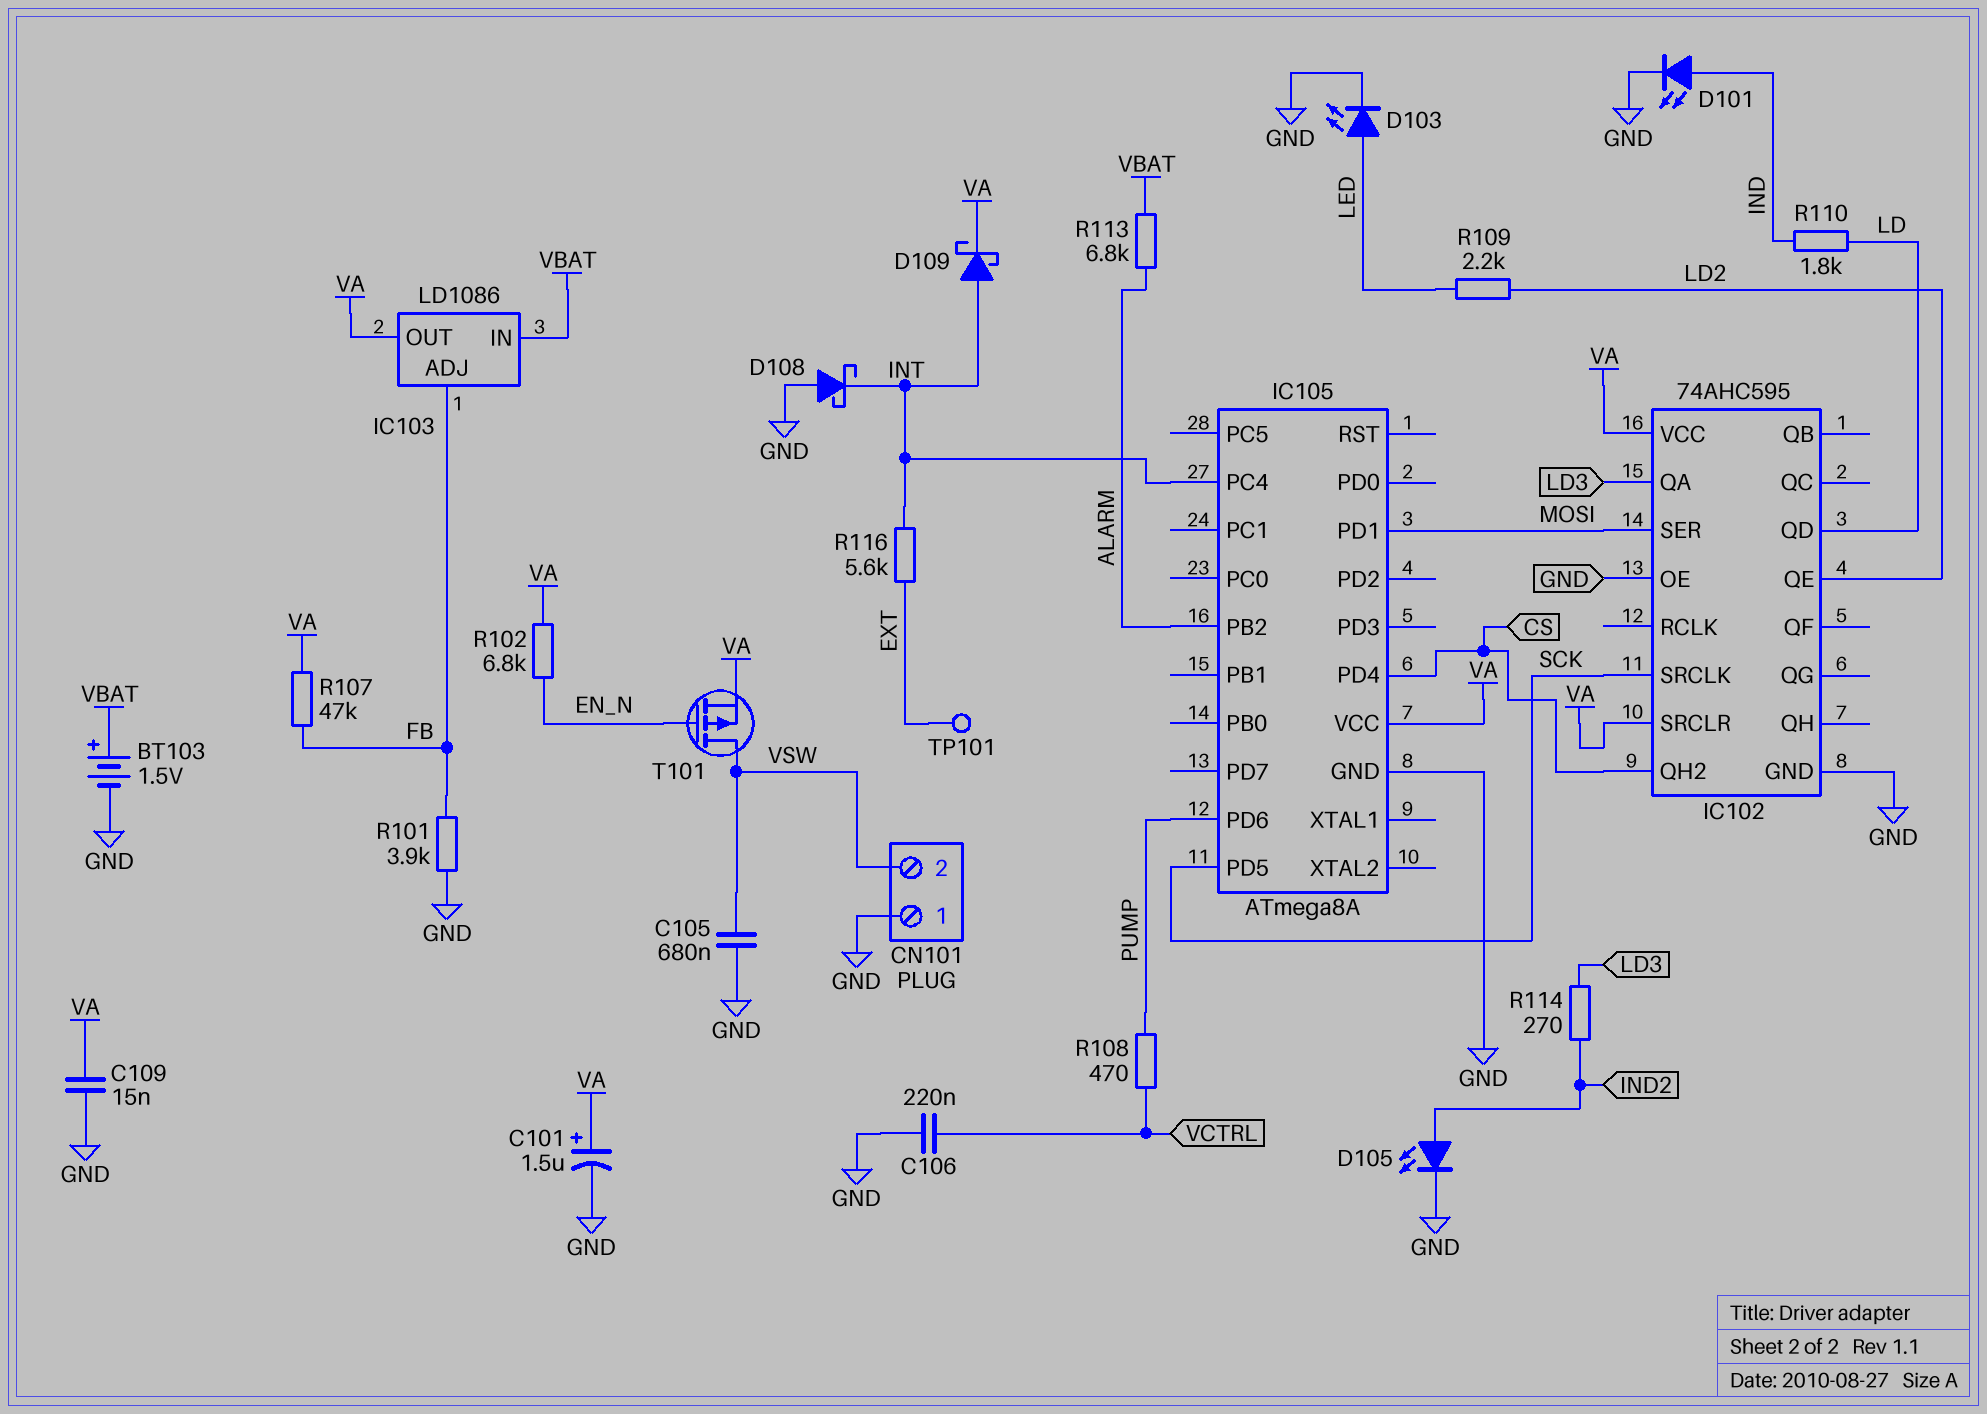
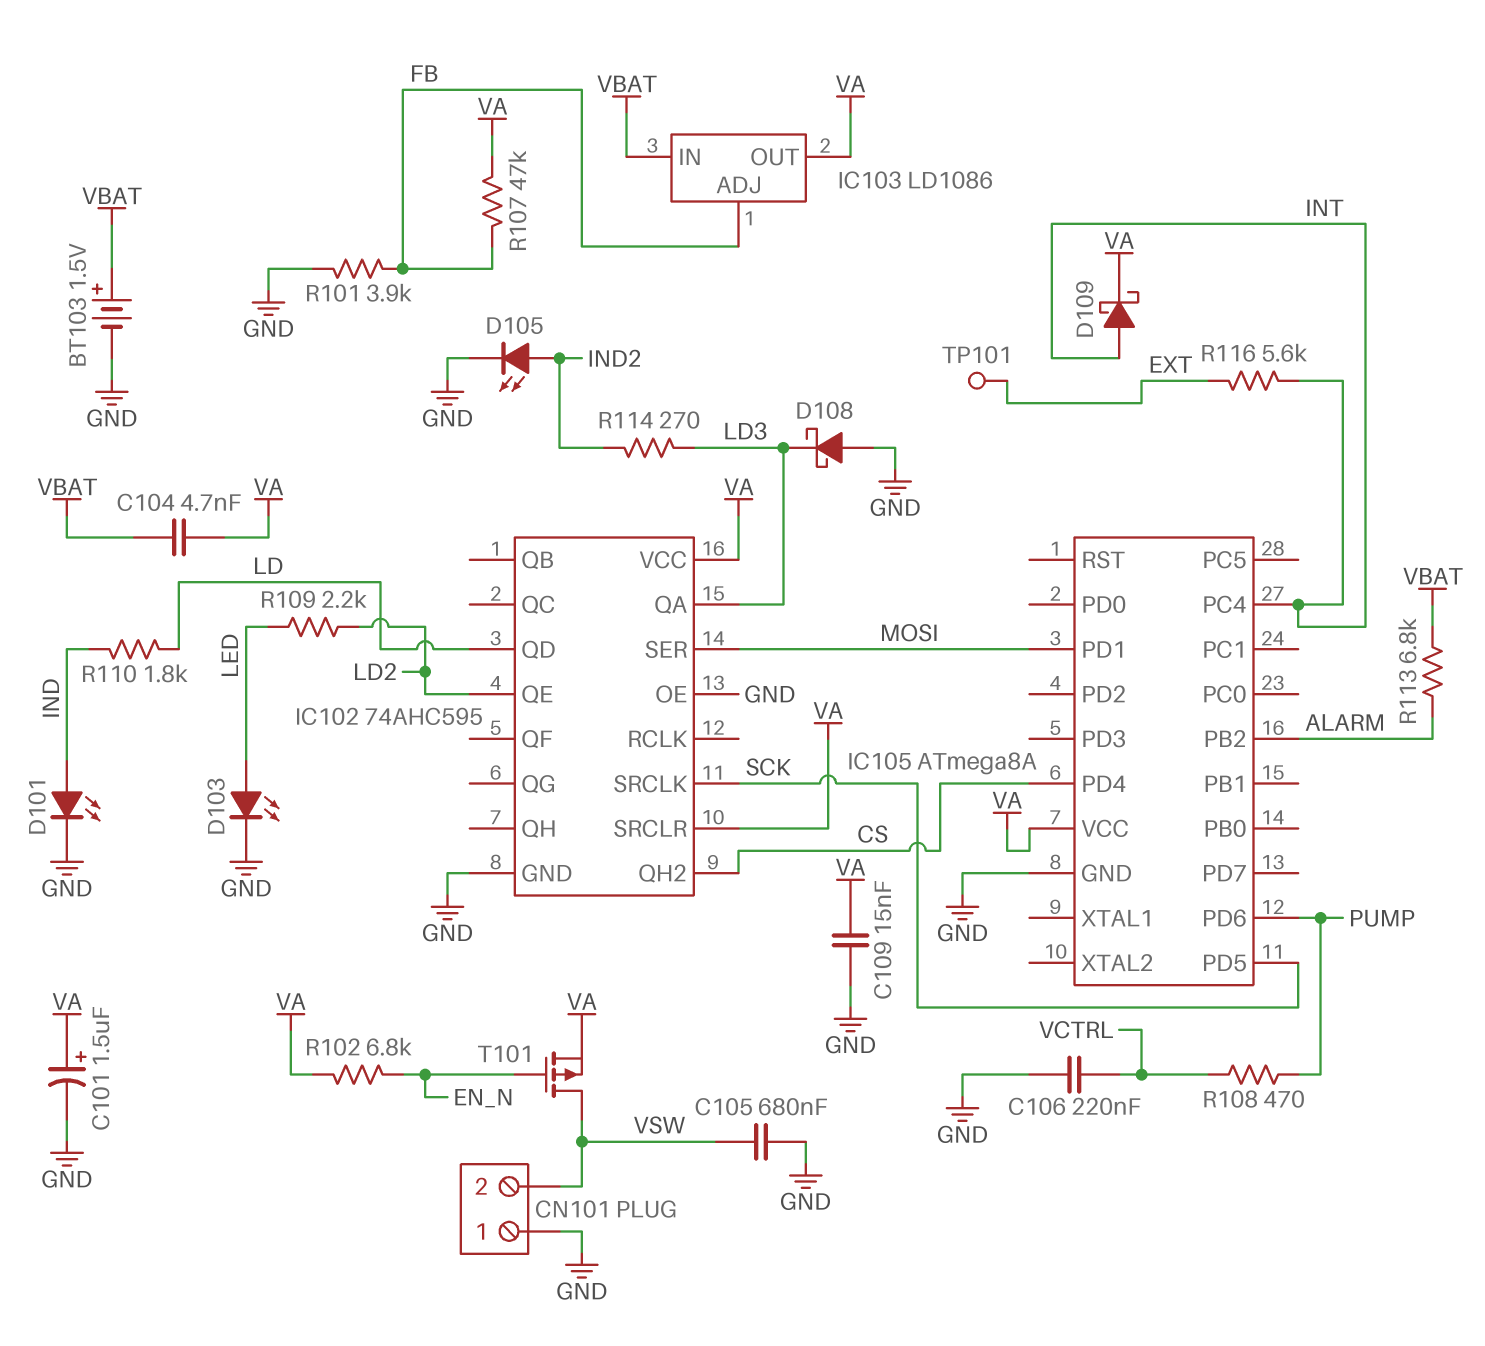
C104: none -> 4.7nF (VA, VBAT)
D108: schottky (A GND, K INT) -> schottky (A GND, K LD3)

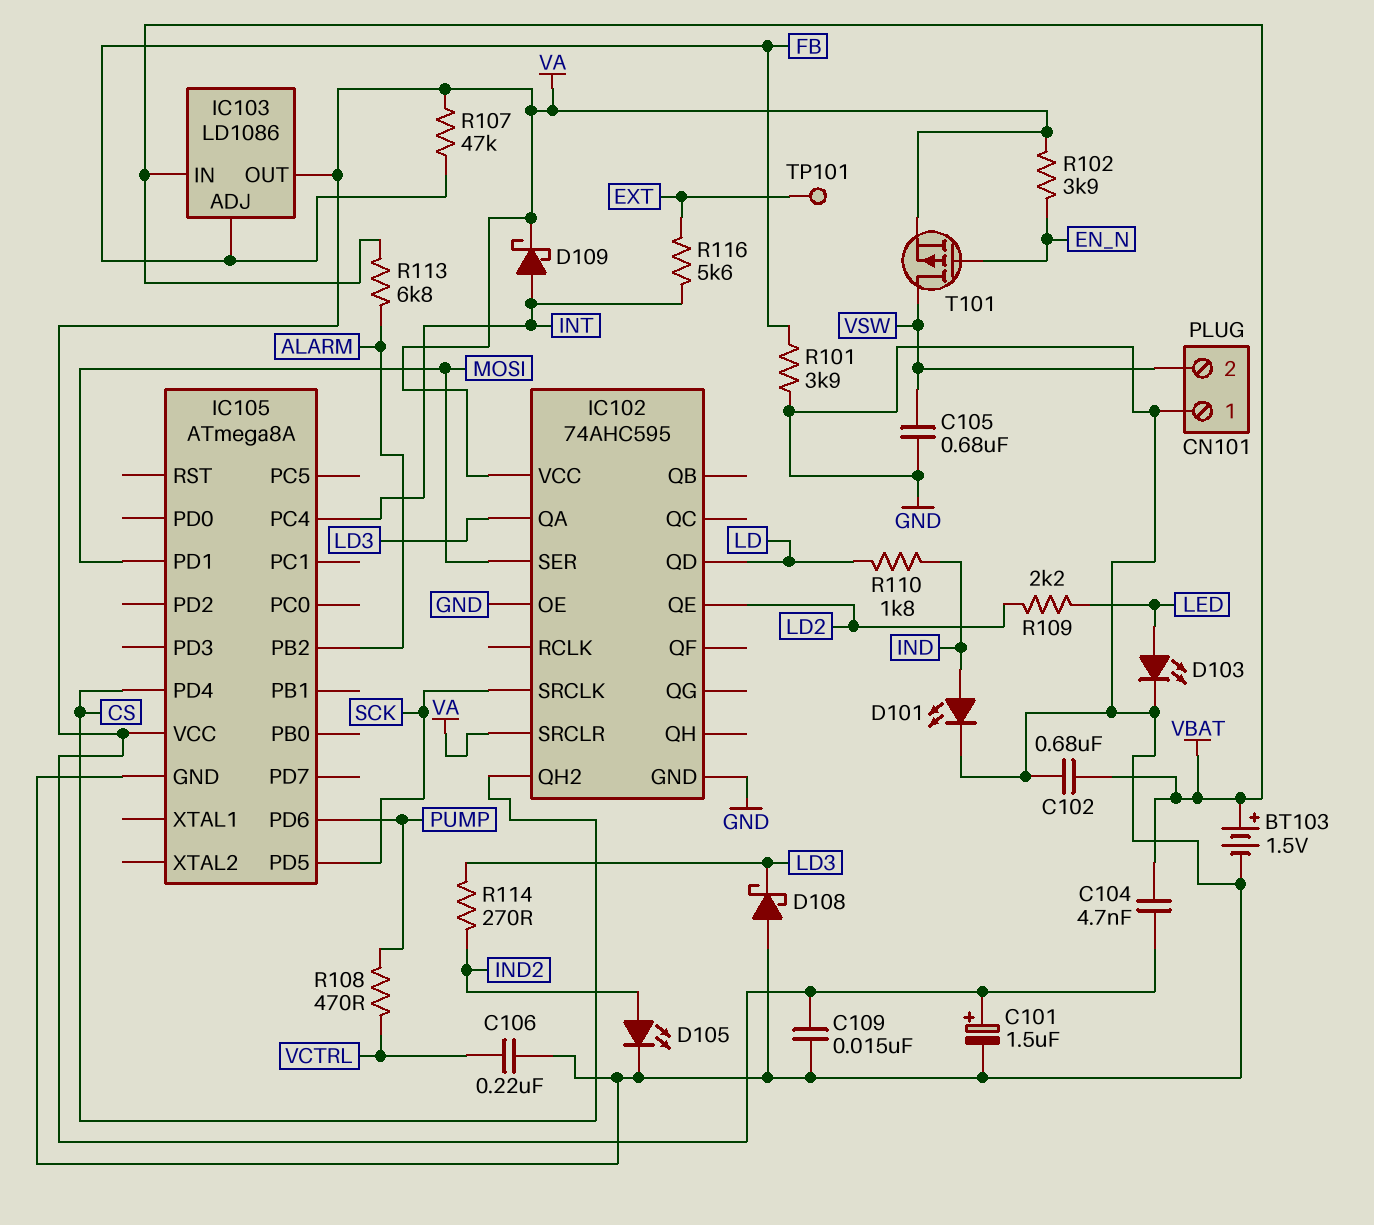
C102: none -> 680nF (GND, VBAT)
R102: 6.8k (EN_N, VA) -> 3.9k (EN_N, VA)

